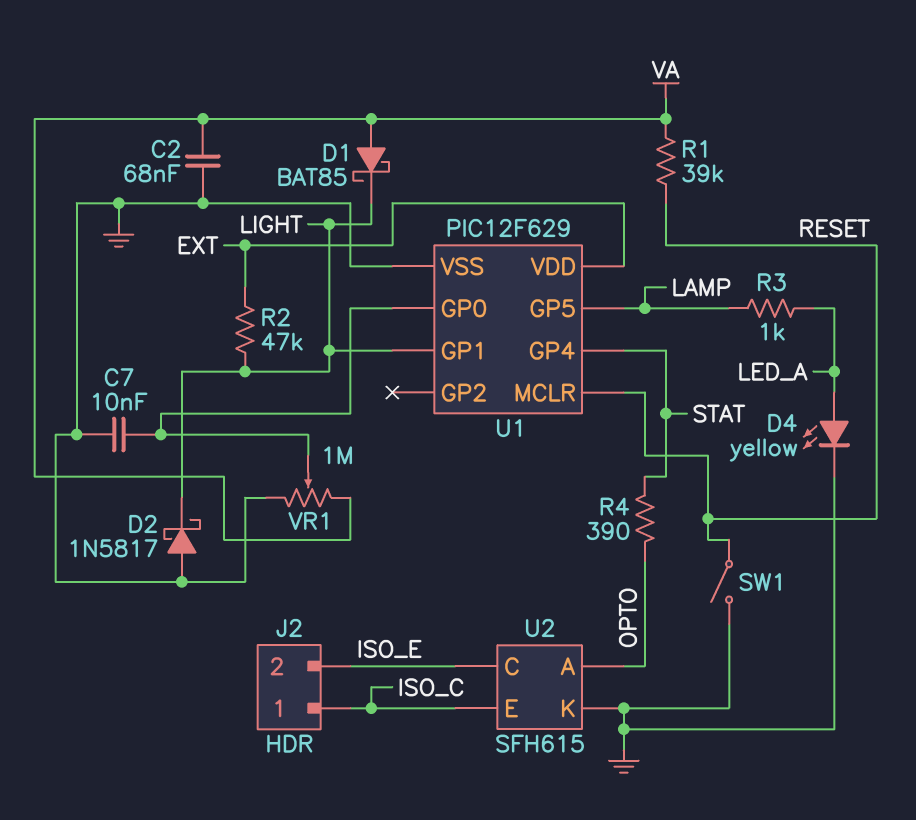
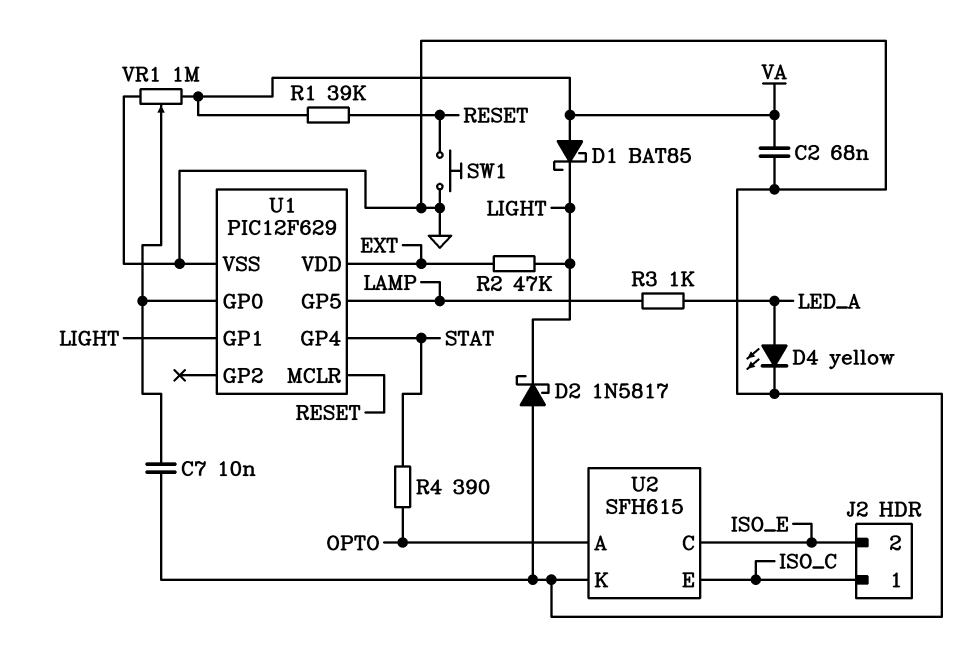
SW1: switch (GND, RESET) -> button (GND, RESET)

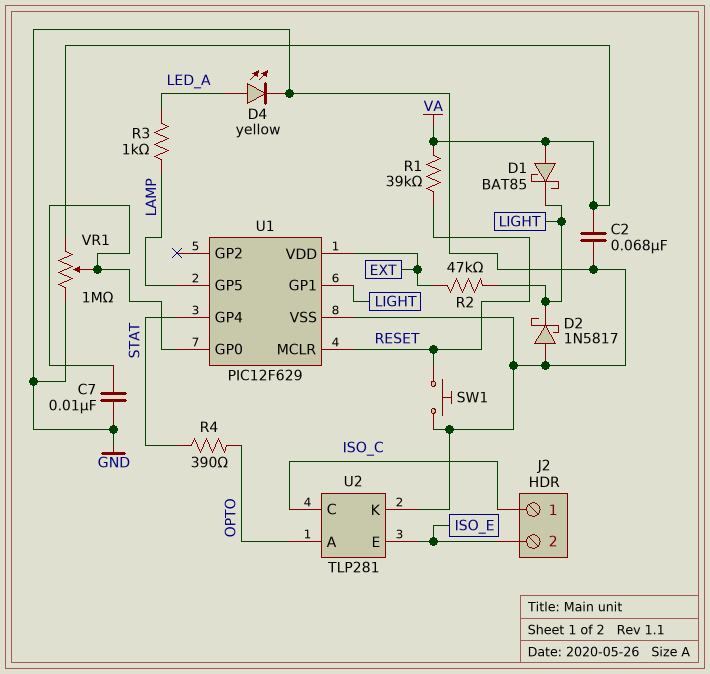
U2: SFH615 -> TLP281
U2 pin C: ISO_E -> ISO_C
U2 pin E: ISO_C -> ISO_E

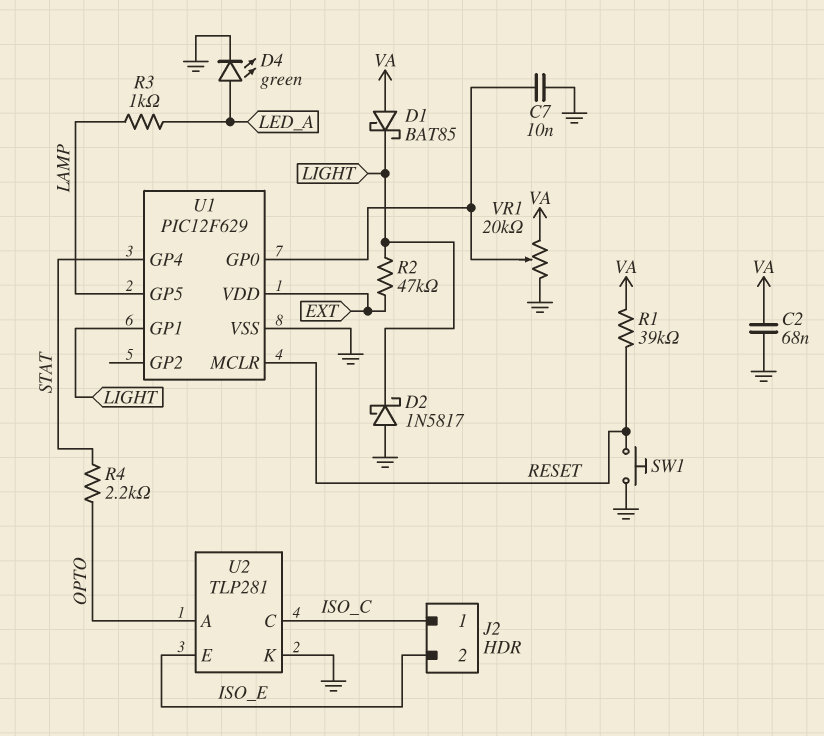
D4: LED yellow (A LED_A, K GND) -> LED green (A LED_A, K GND)
R4: 390 (OPTO, STAT) -> 2.2k (OPTO, STAT)
VR1: 1M (GND, VA, wiper U1/GP0) -> 20k (GND, VA, wiper U1/GP0)

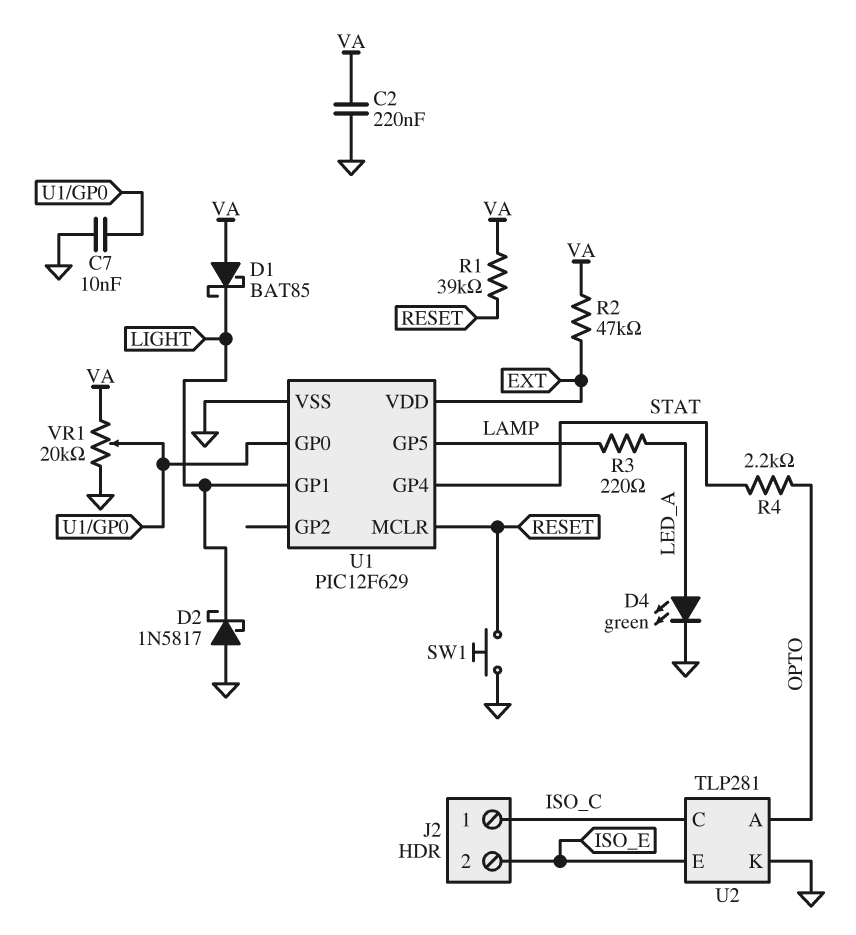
C2: 68nF (GND, VA) -> 220nF (GND, VA)
R2: 47k (EXT, LIGHT) -> 47k (EXT, VA)
R3: 1k (LAMP, LED_A) -> 220 (LAMP, LED_A)

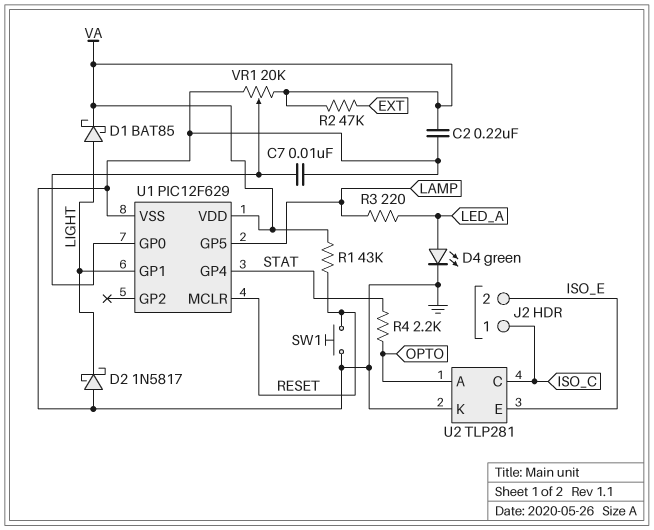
D1: schottky BAT85 (A VA, K LIGHT) -> schottky BAT85 (A LIGHT, K VA)
R1: 39k (RESET, VA) -> 43k (RESET, VA)
U1 pin VDD: EXT -> VA

